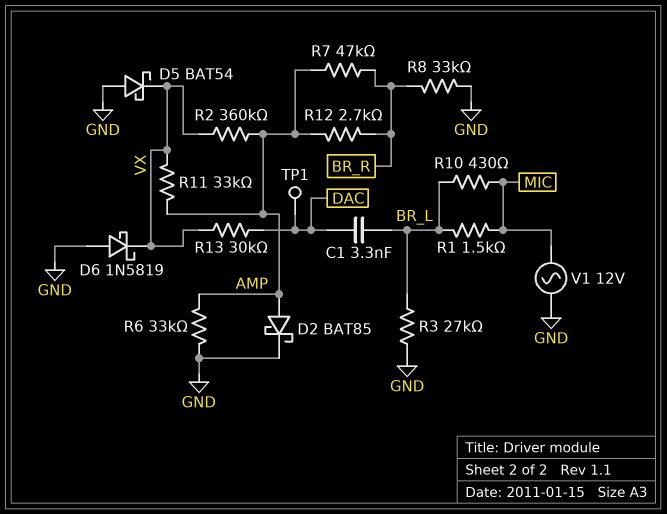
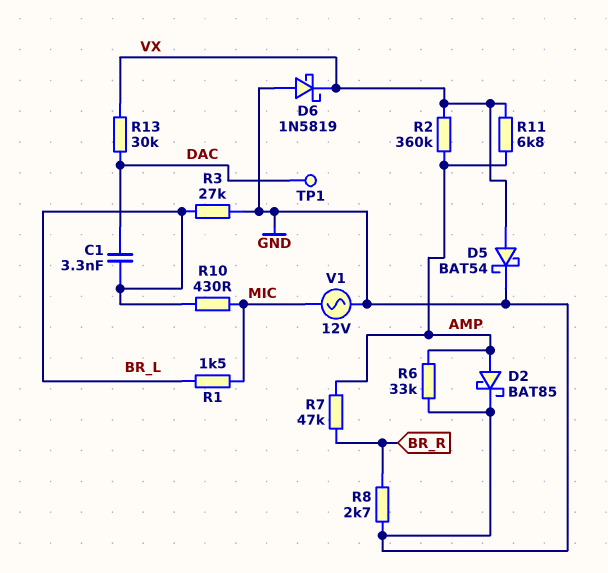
D5: schottky BAT54 (A GND, K VX) -> schottky BAT54 (A VX, K GND)
R8: 33k (BR_R, GND) -> 2.7k (BR_R, GND)
R11: 33k (AMP, VX) -> 6.8k (AMP, VX)
R12: 2.7k (AMP, BR_R) -> none

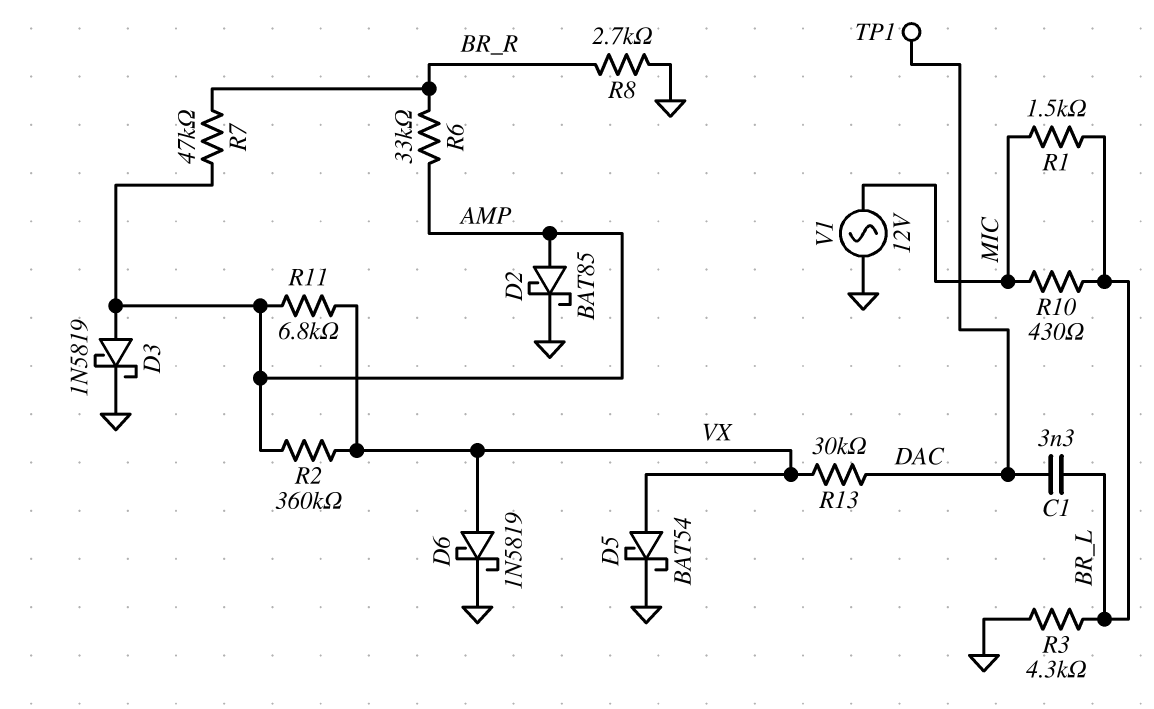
D3: none -> schottky 1N5819 (A AMP, K GND)
D6: schottky 1N5819 (A GND, K VX) -> schottky 1N5819 (A VX, K GND)
R3: 27k (BR_L, GND) -> 4.3k (BR_L, GND)
R6: 33k (AMP, GND) -> 33k (AMP, BR_R)

